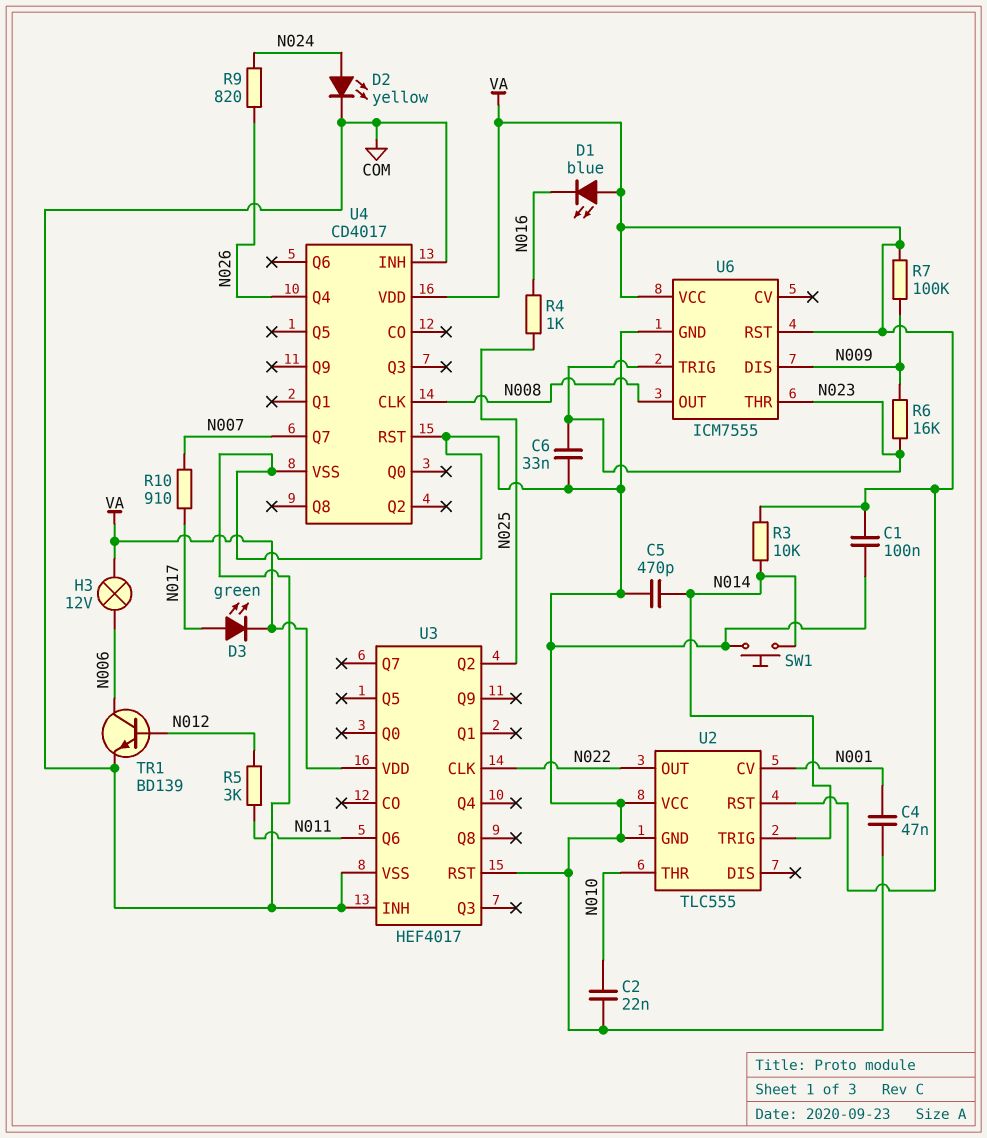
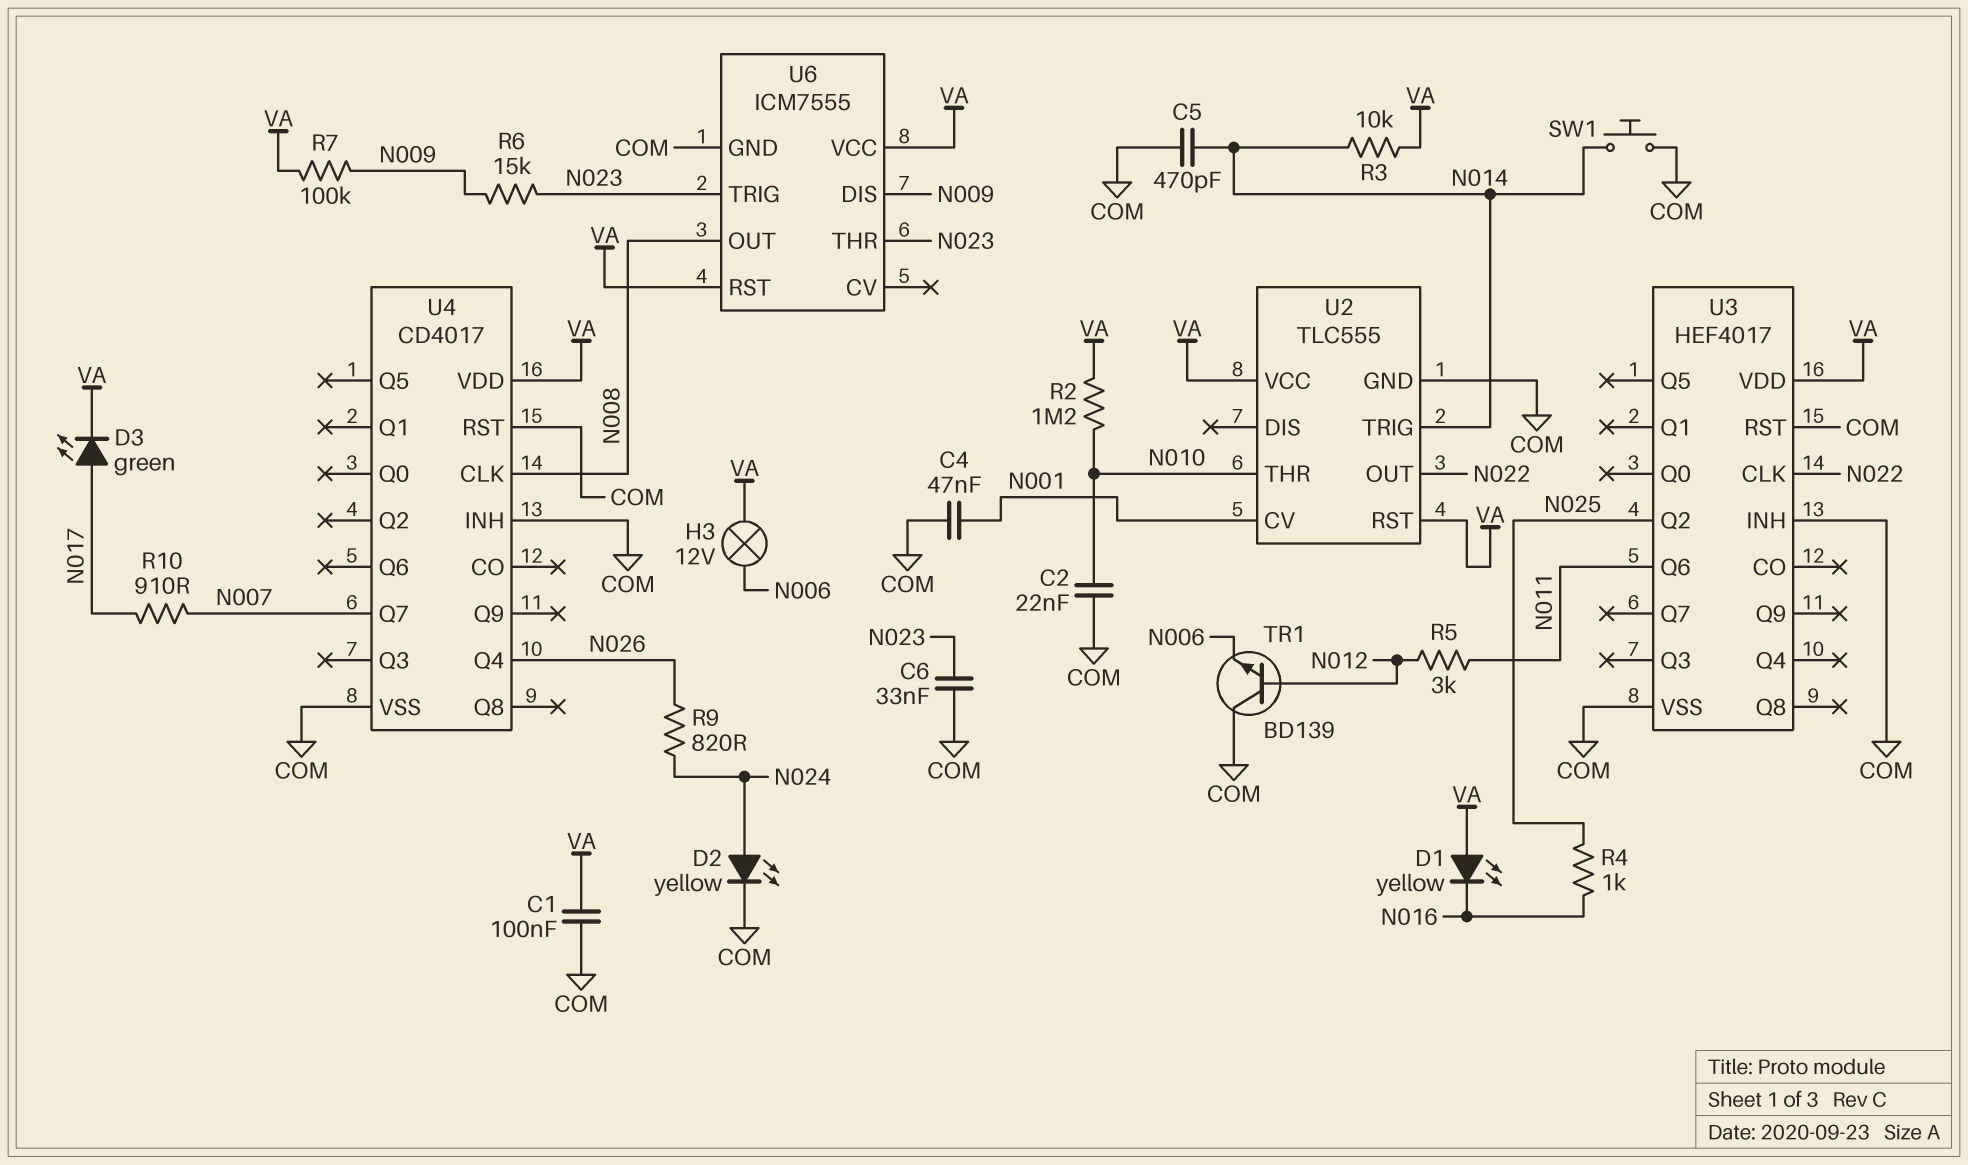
D1: LED blue (A VA, K N016) -> LED yellow (A VA, K N016)
R2: none -> 1.2M (N010, VA)
R6: 16k (N009, N023) -> 15k (N009, N023)
TR1: NPN BD139 (B N012, C N006, E COM) -> NPN BD139 (B N012, C COM, E N006)
U2 pin VCC: COM -> VA

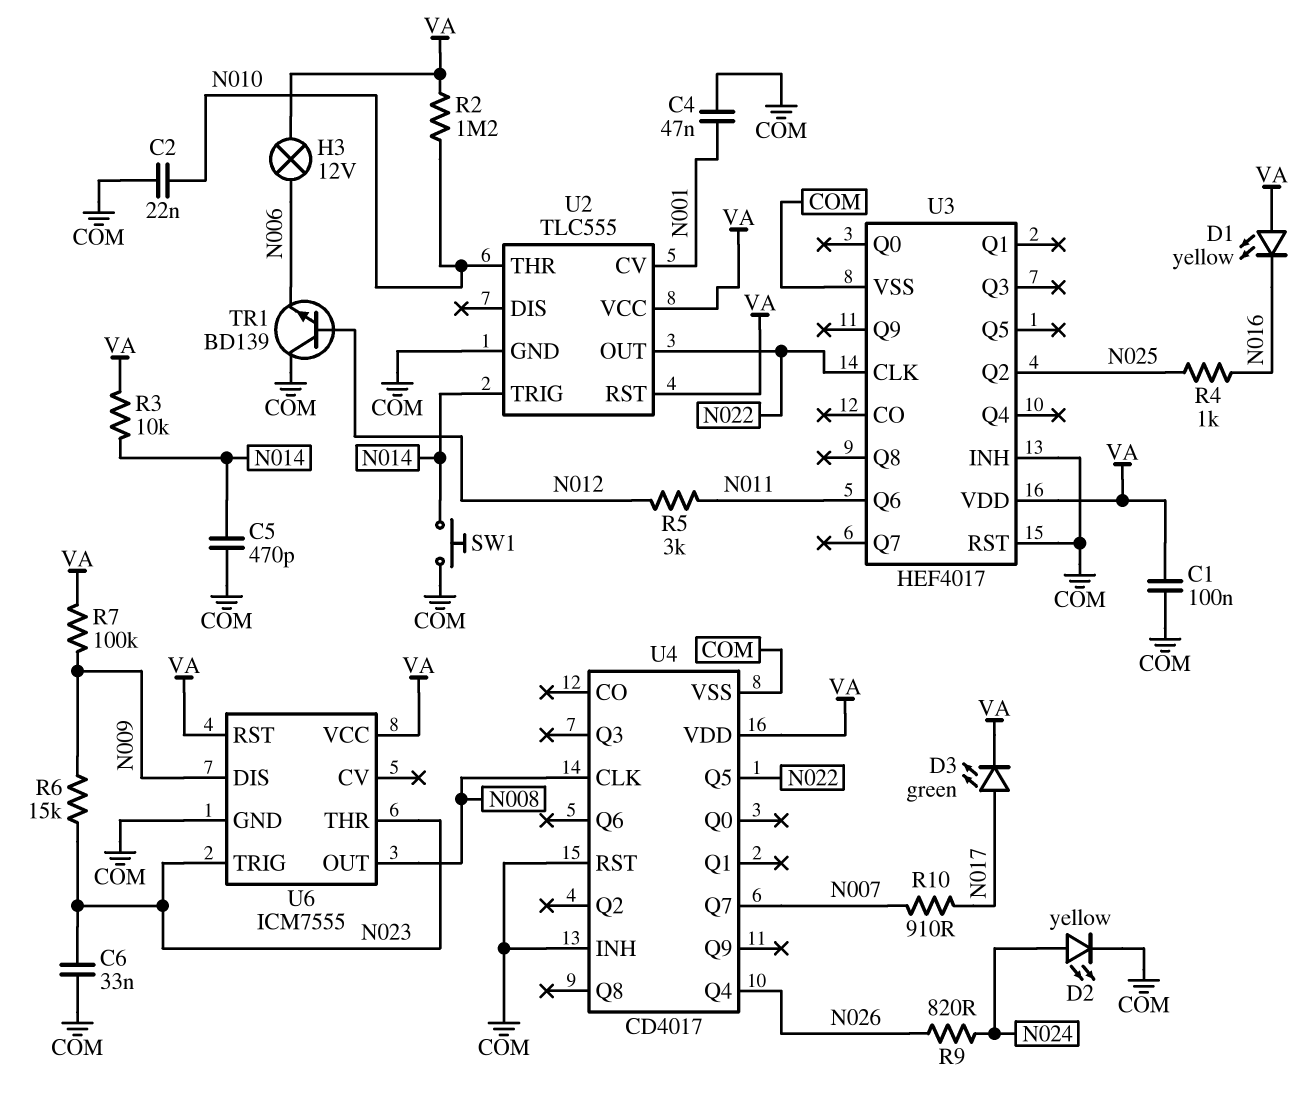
U4 pin Q5: none -> N022

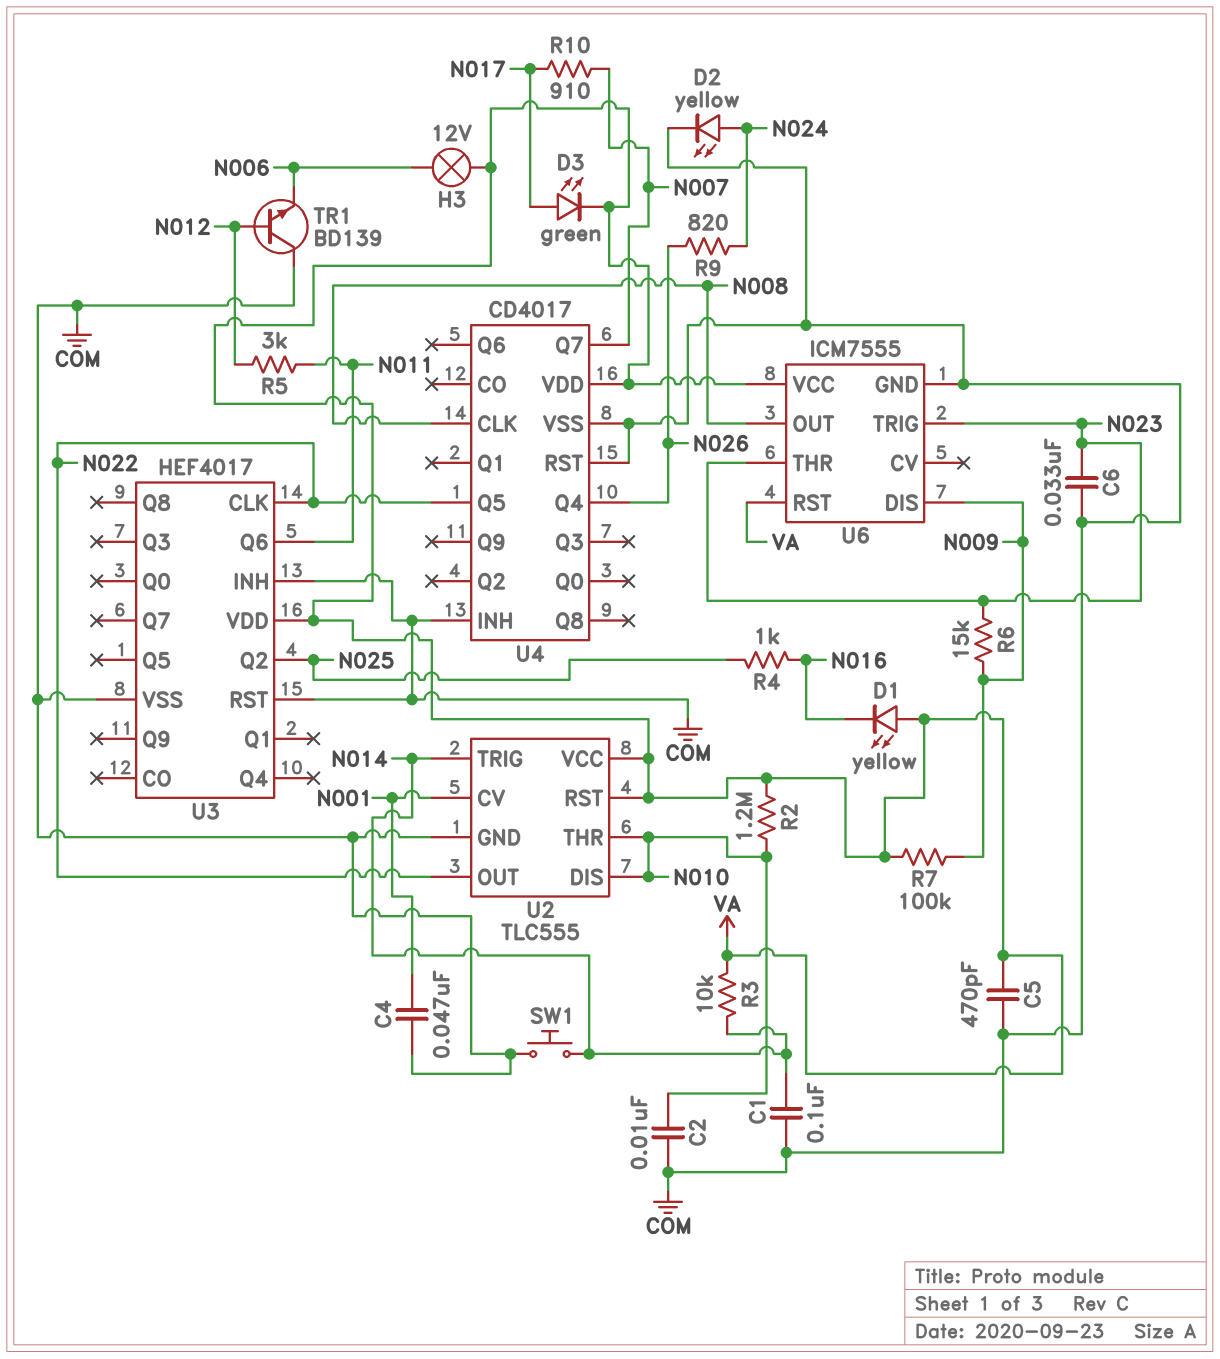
C1: 100nF (COM, VA) -> 100nF (COM, N014)
C2: 22nF (COM, N010) -> 10nF (COM, N010)
C5: 470pF (COM, N014) -> 470pF (COM, VA)
U2 pin DIS: none -> N010

